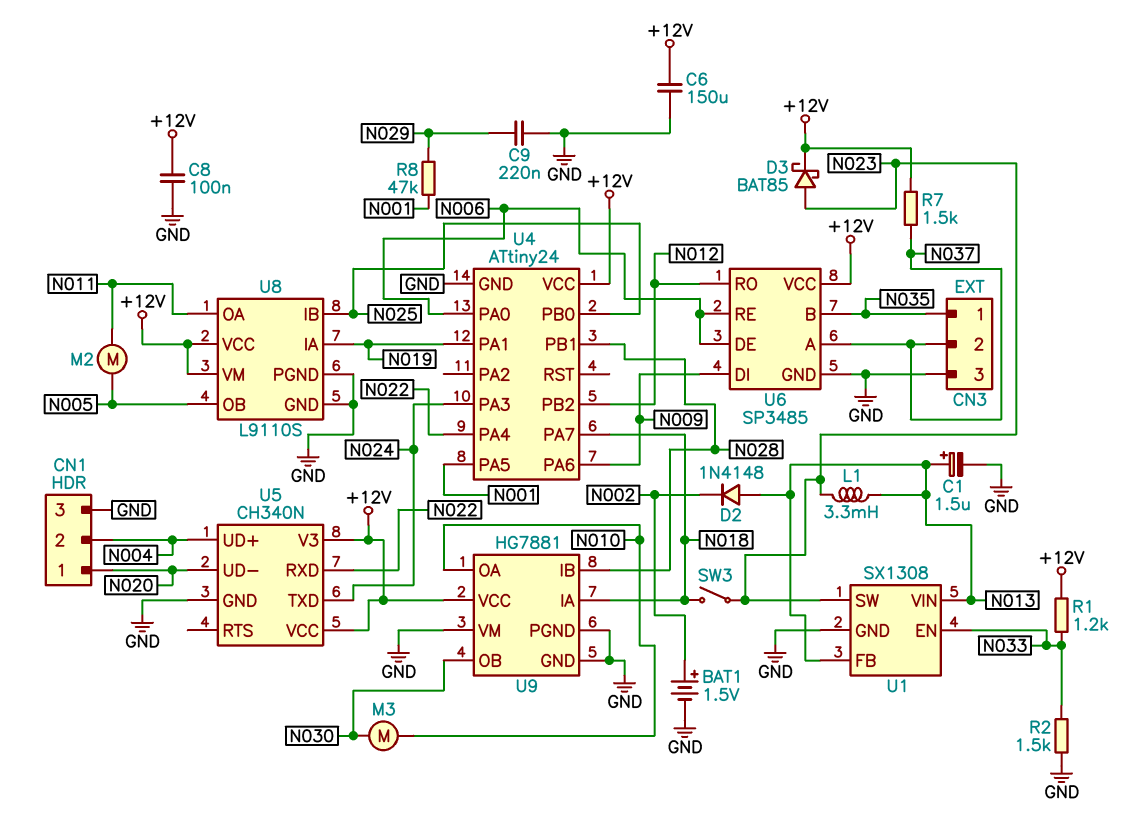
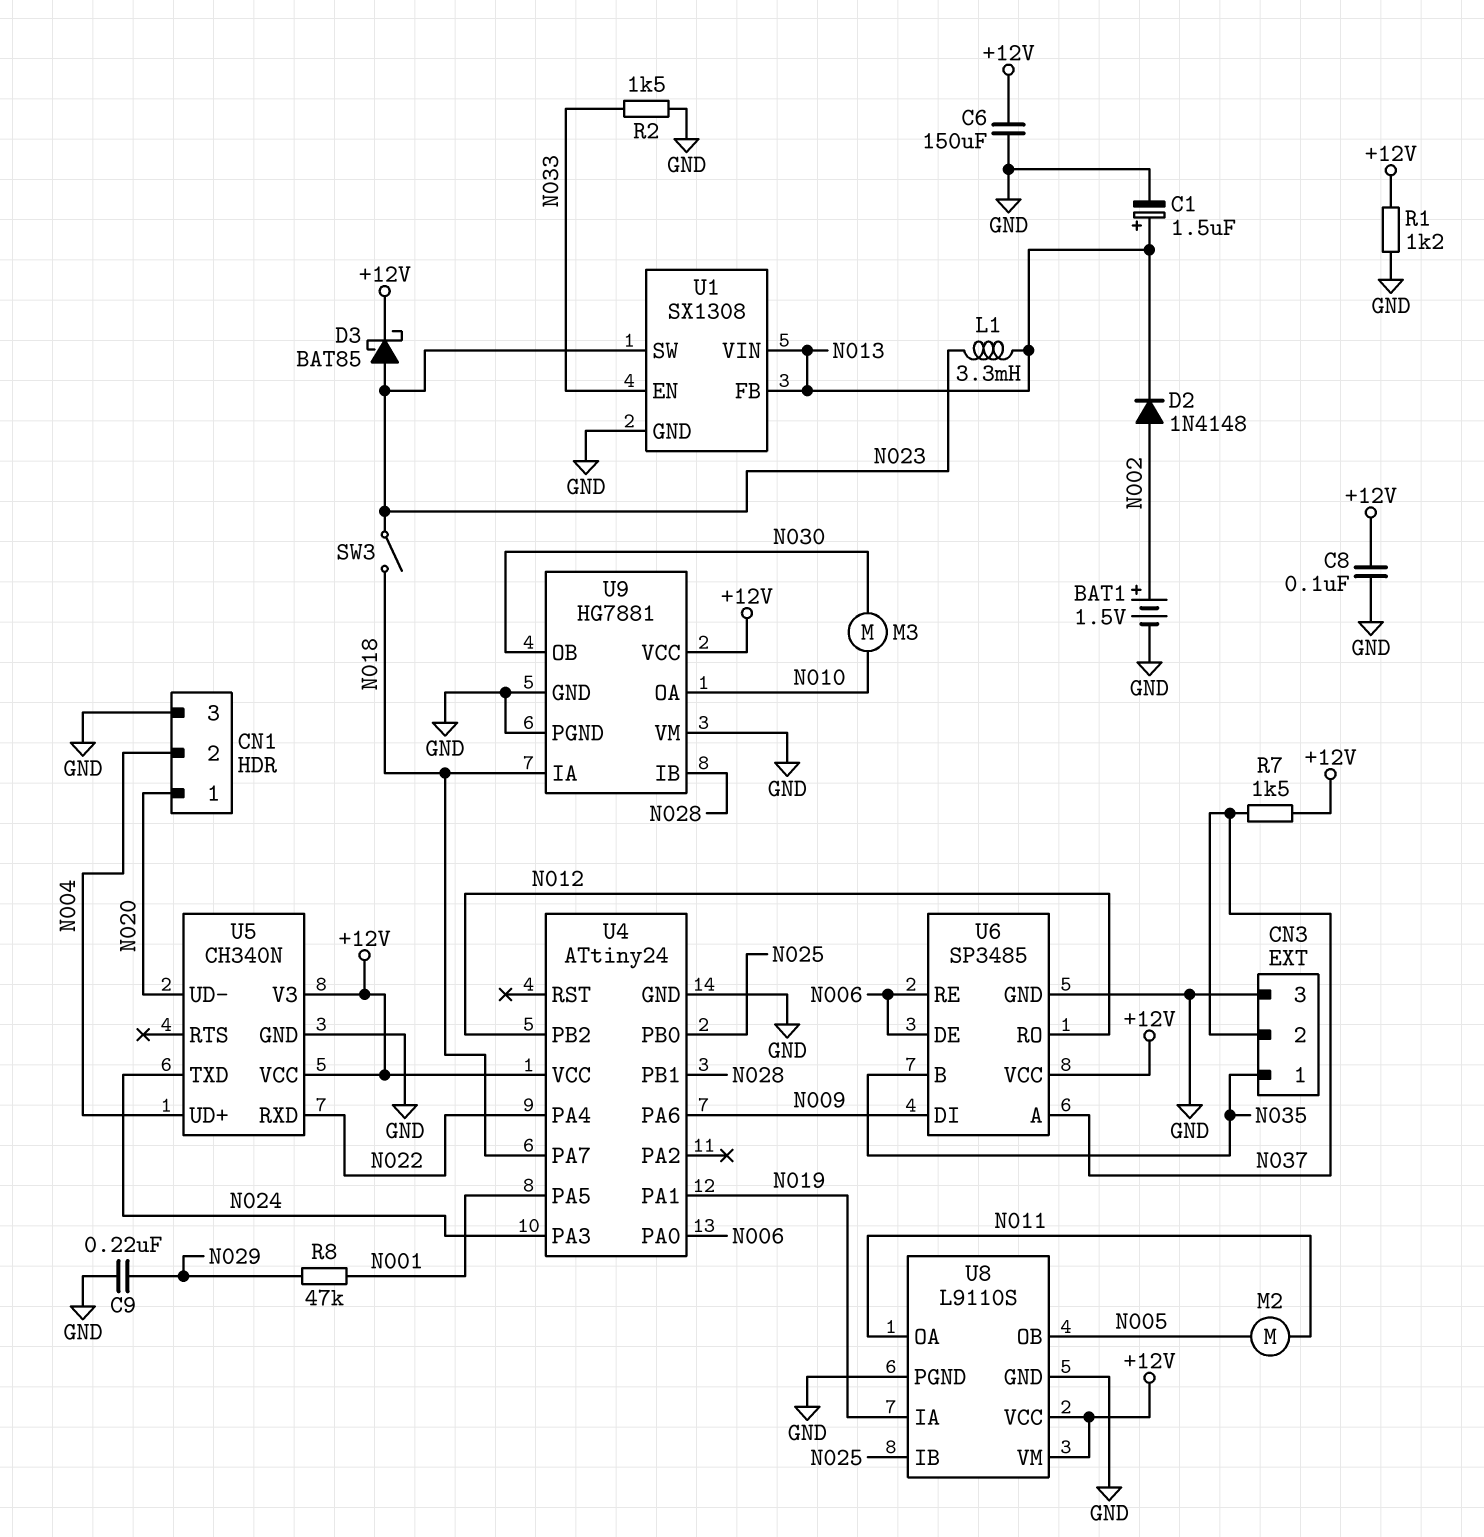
D2: diode 1N4148 (A N013, K N002) -> diode 1N4148 (A N002, K N013)
R1: 1.2k (+12V, N033) -> 1.2k (+12V, GND)

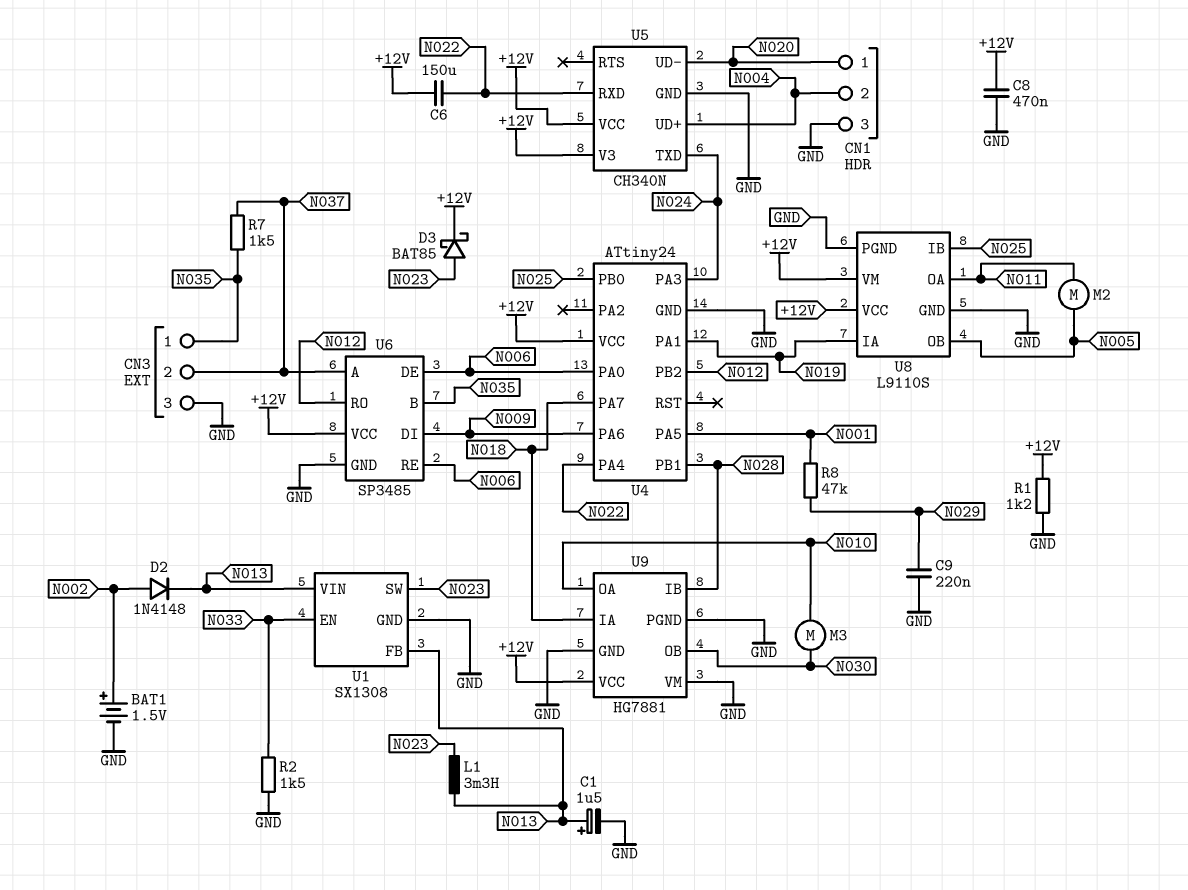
C6: 150uF (+12V, GND) -> 150uF (+12V, N022)
C8: 100nF (+12V, GND) -> 470nF (+12V, GND)
R7: 1.5k (+12V, N037) -> 1.5k (N035, N037)
SW3: switch (N018, N023) -> none

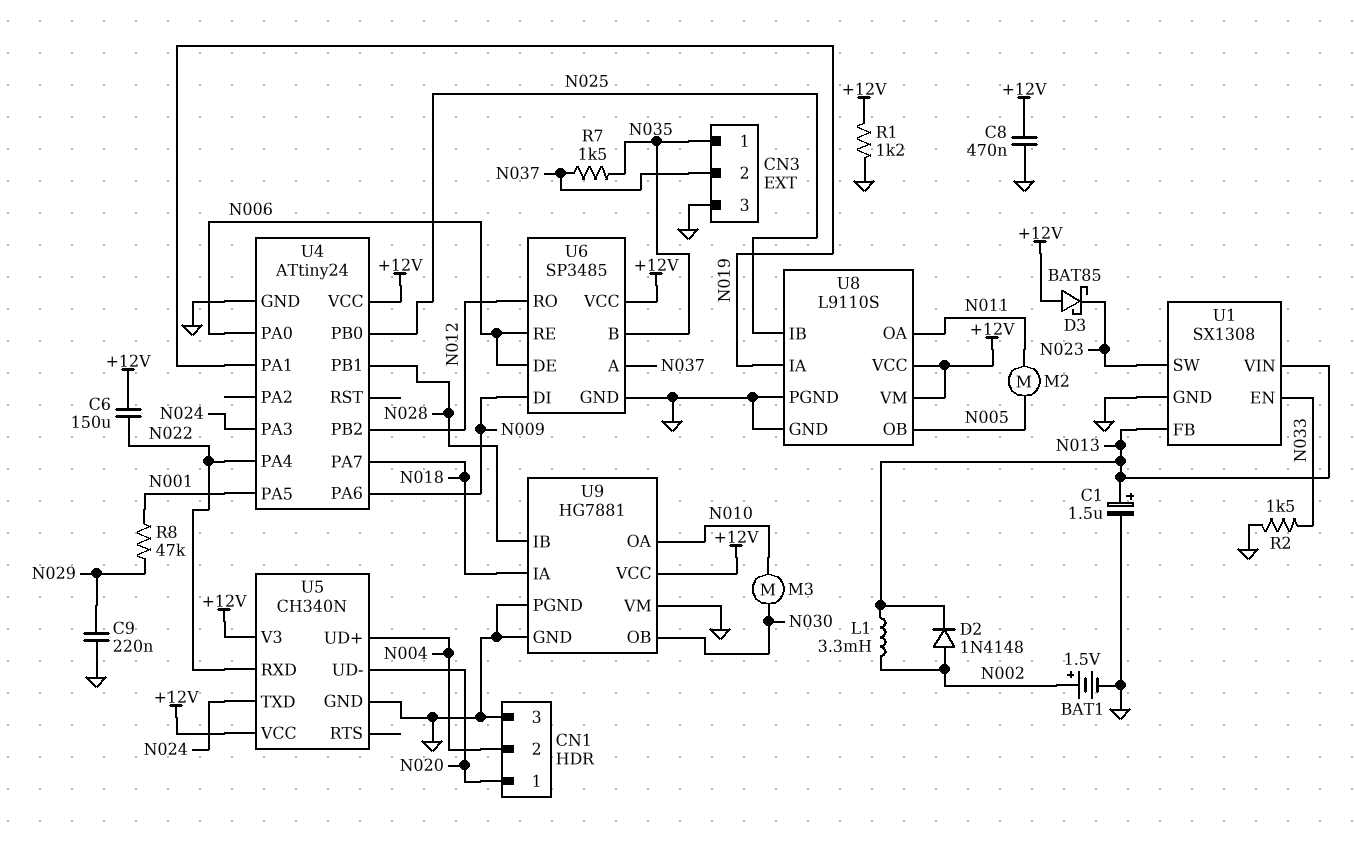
D3: schottky BAT85 (A N023, K +12V) -> schottky BAT85 (A +12V, K N023)
L1: 3.3mH (N013, N023) -> 3.3mH (N002, N013)

